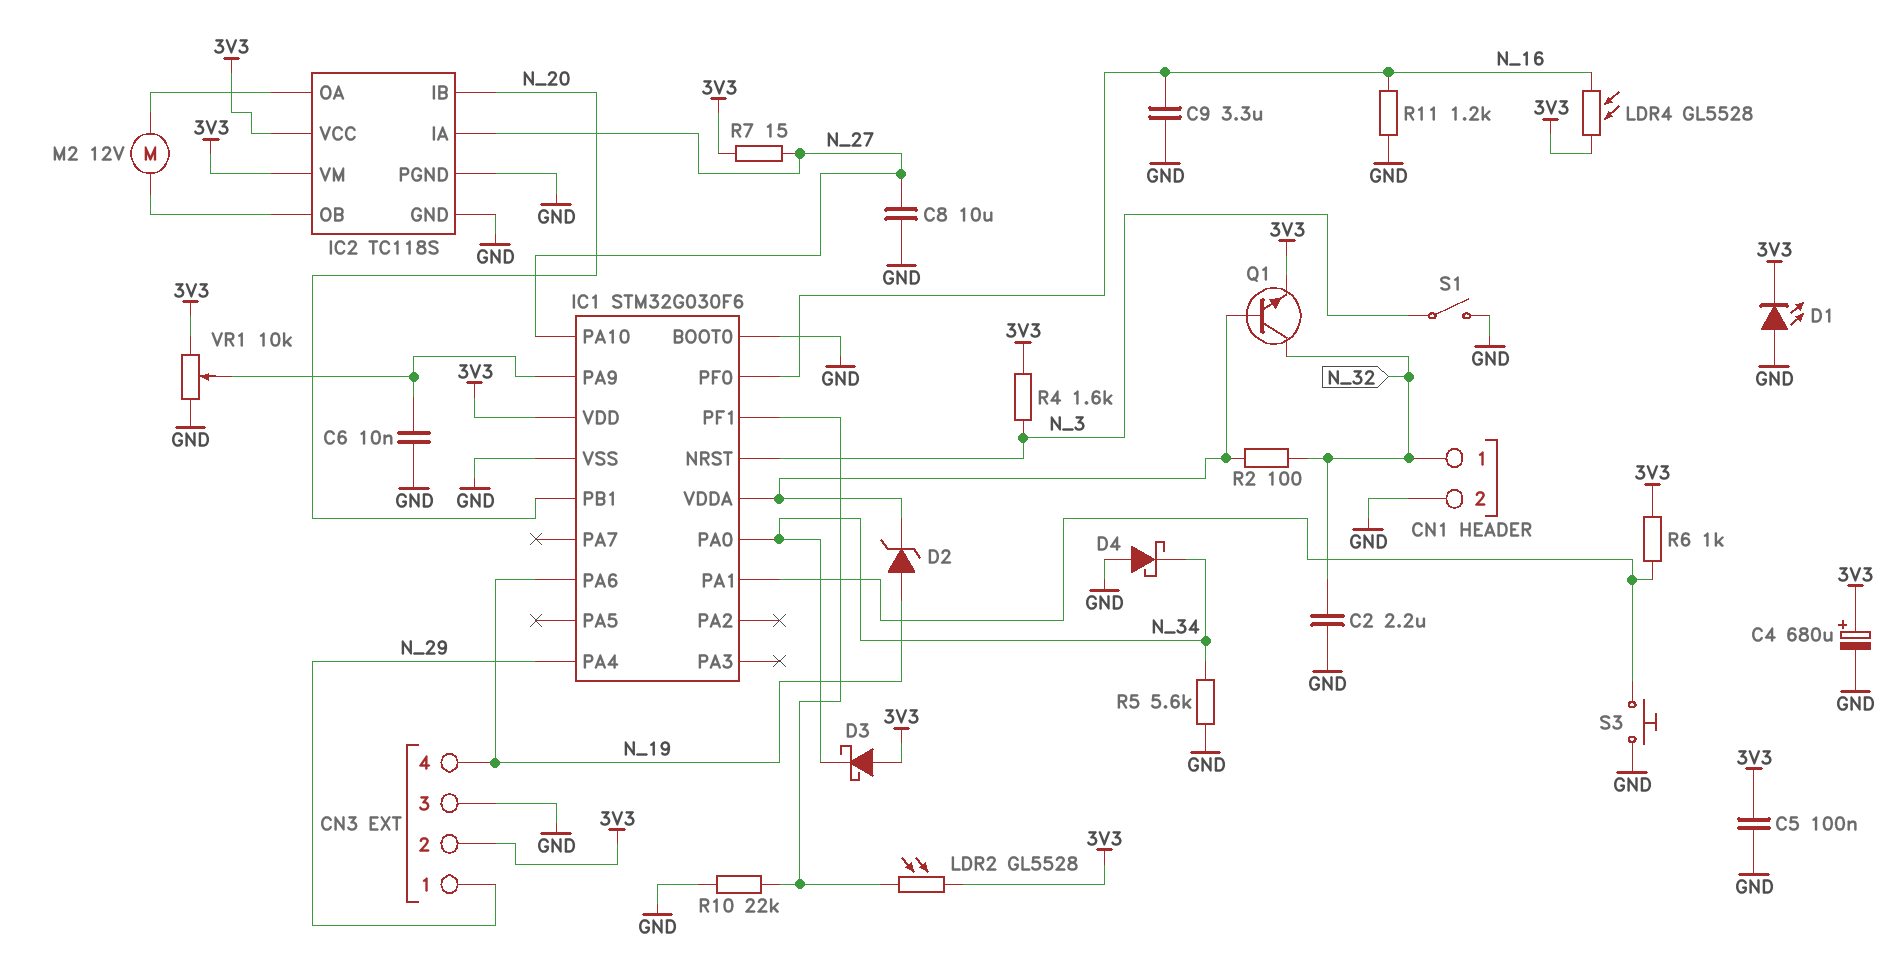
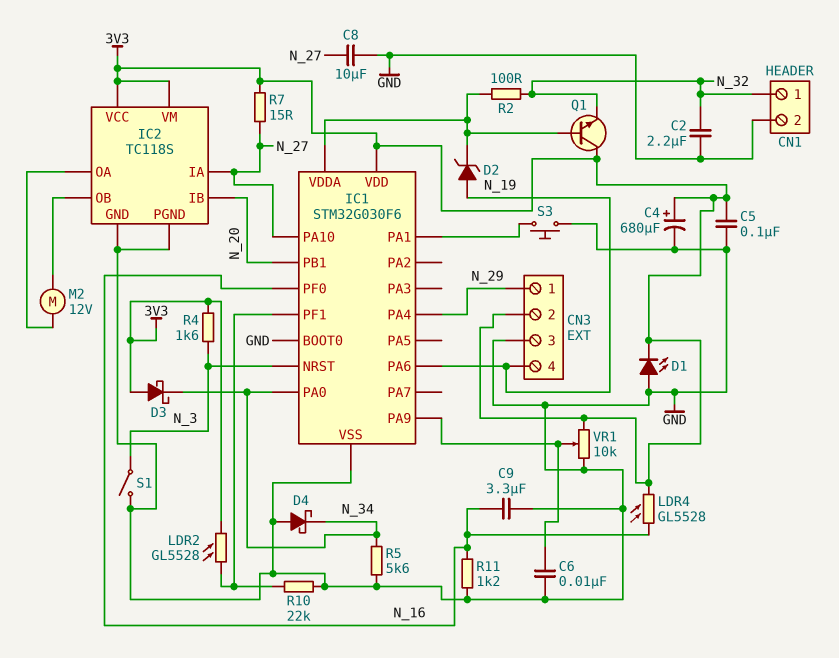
Q1: NPN (B IC1/VDDA, C N_32, E 3V3) -> NPN (B IC1/VDDA, C 3V3, E N_32)
R6: 1k (3V3, IC1/PA1) -> none

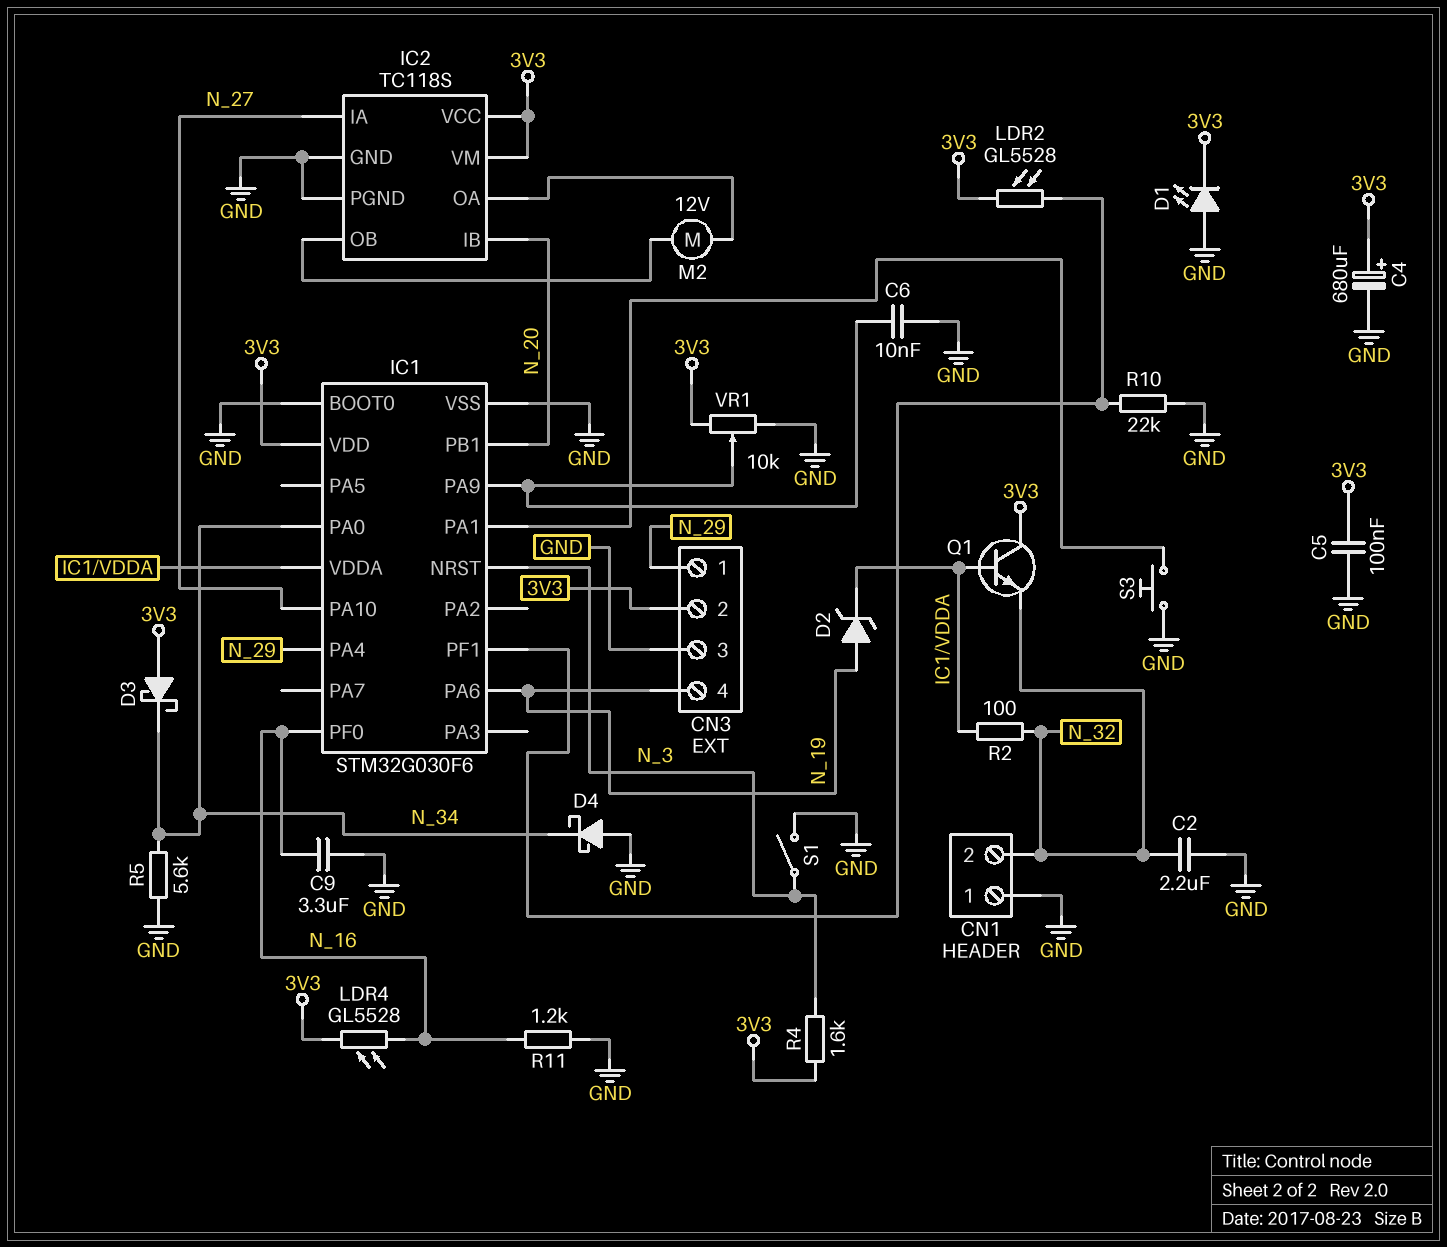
C8: 10uF (GND, N_27) -> none
CN1 pin 1: N_32 -> GND
CN1 pin 2: GND -> N_32
R7: 15 (3V3, N_27) -> none

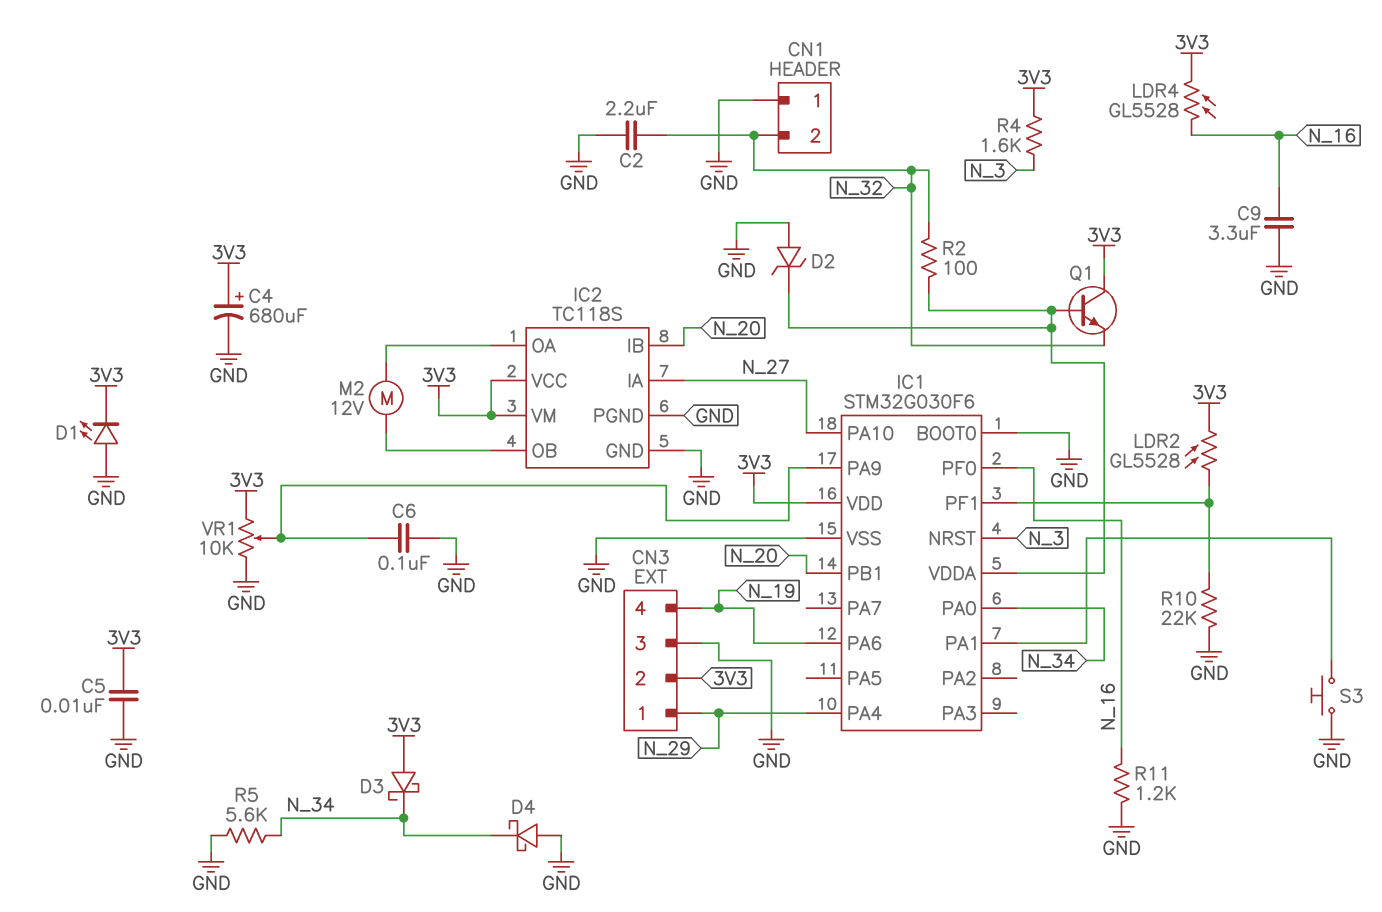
C5: 100nF (3V3, GND) -> 10nF (3V3, GND)
C6: 10nF (GND, IC1/PA9) -> 100nF (GND, IC1/PA9)
D2: zener (A N_19, K IC1/VDDA) -> zener (A GND, K IC1/VDDA)
S1: switch (GND, N_3) -> none

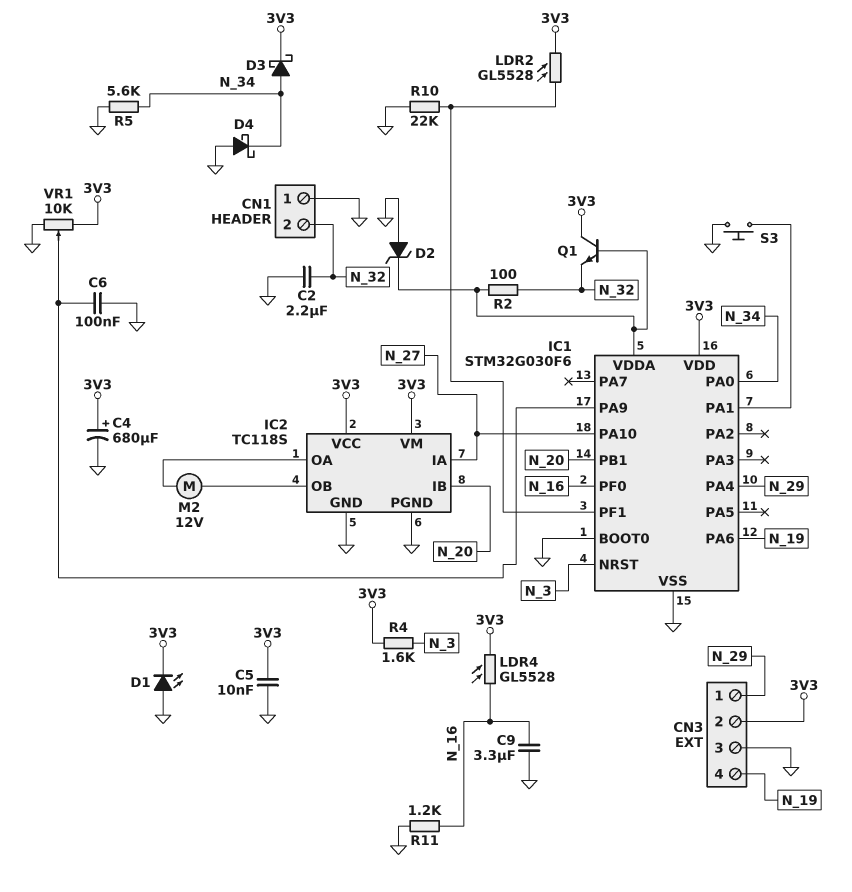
D3: schottky (A 3V3, K N_34) -> schottky (A N_34, K 3V3)

